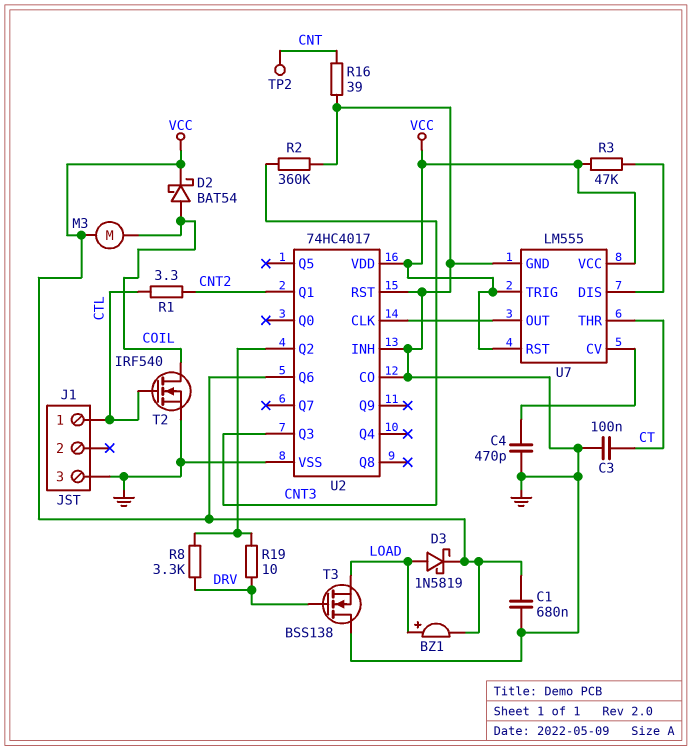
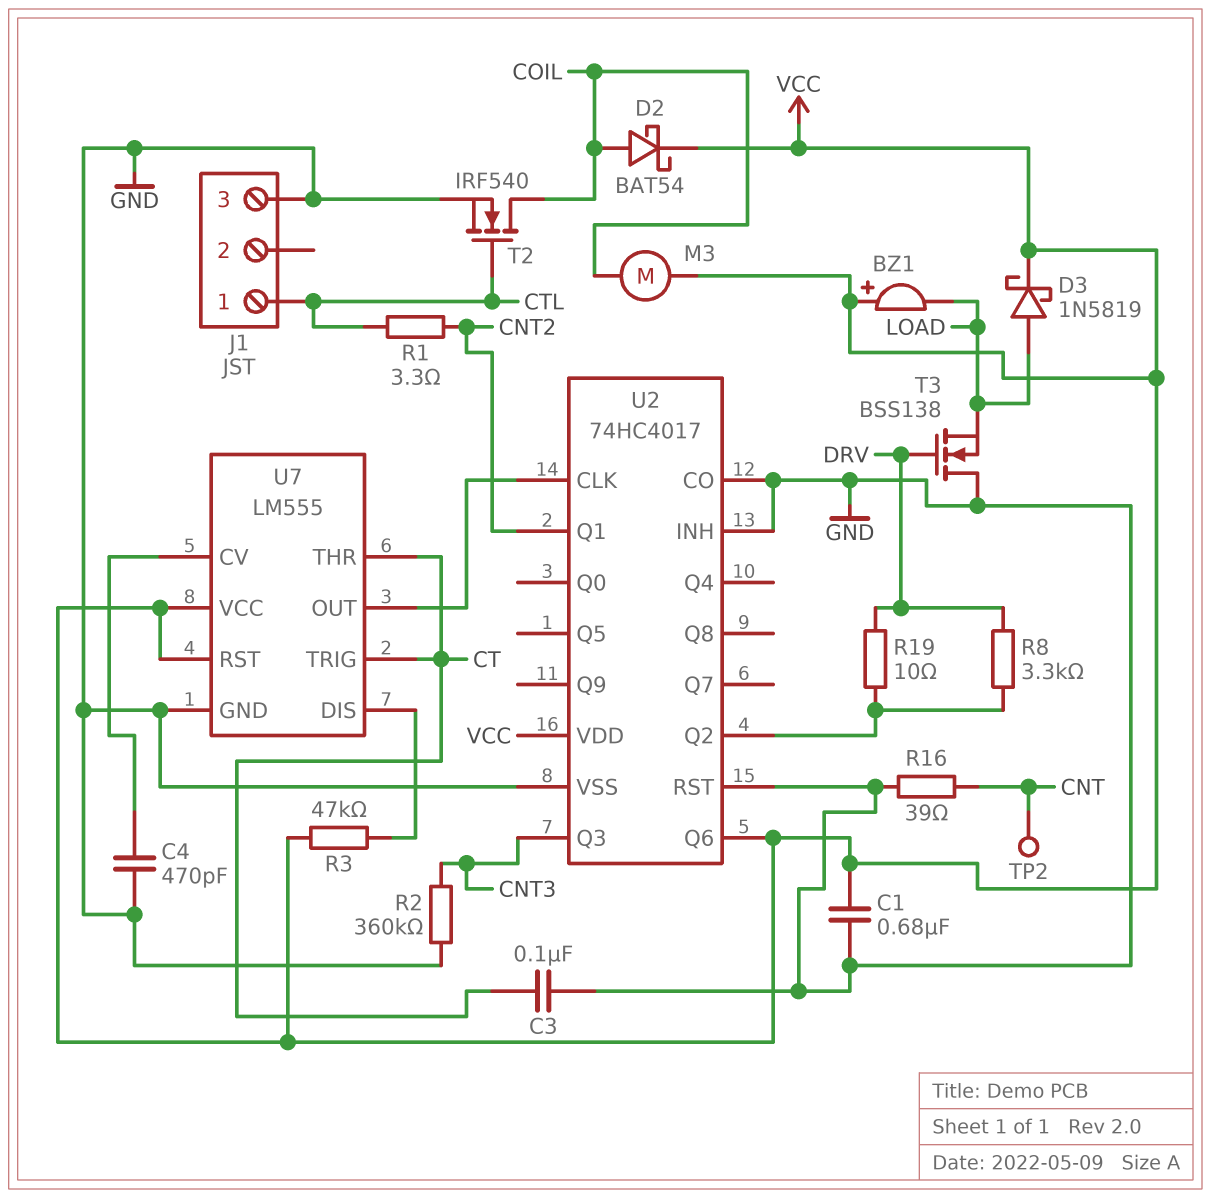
BZ1: buzzer (plus LOAD, minus VCC) -> buzzer (plus VCC, minus LOAD)
U7 pin TRIG: VCC -> CT

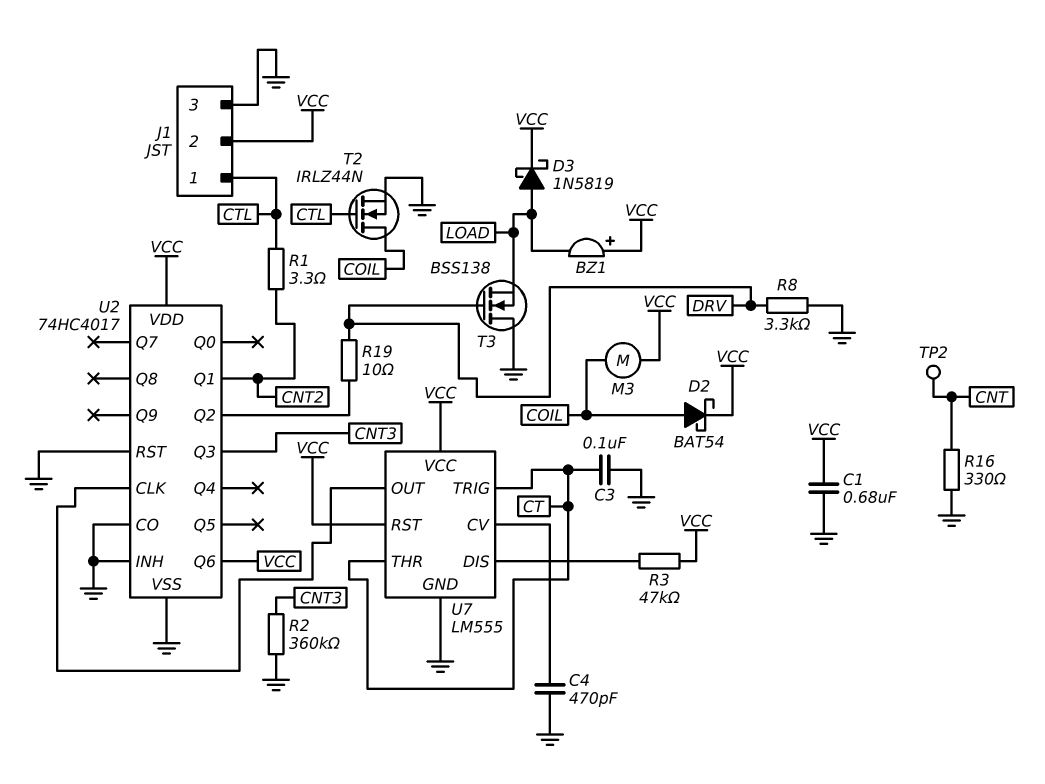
J1 pin 2: none -> VCC
R8: 3.3k (DRV, U2/Q2) -> 3.3k (DRV, GND)
R16: 39 (CNT, GND) -> 330 (CNT, GND)
T2: NMOS IRF540 (G CTL, D COIL, S GND) -> NMOS IRLZ44N (G CTL, D COIL, S GND)

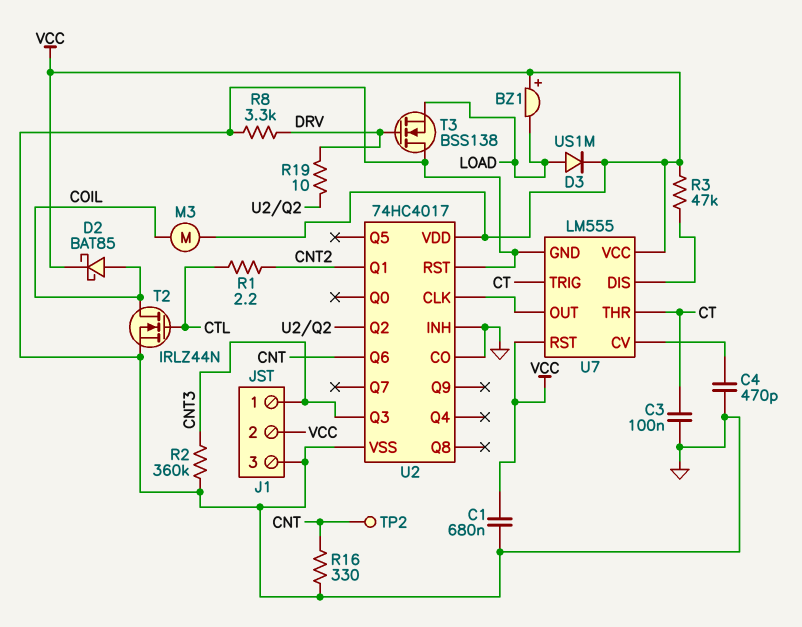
D2: schottky BAT54 (A COIL, K VCC) -> schottky BAT85 (A COIL, K VCC)
D3: schottky 1N5819 (A LOAD, K VCC) -> diode US1M (A LOAD, K VCC)
J1 pin 1: CTL -> CNT3
R1: 3.3 (CNT2, CTL) -> 2.2 (CNT2, CTL)
U2 pin Q6: VCC -> CNT

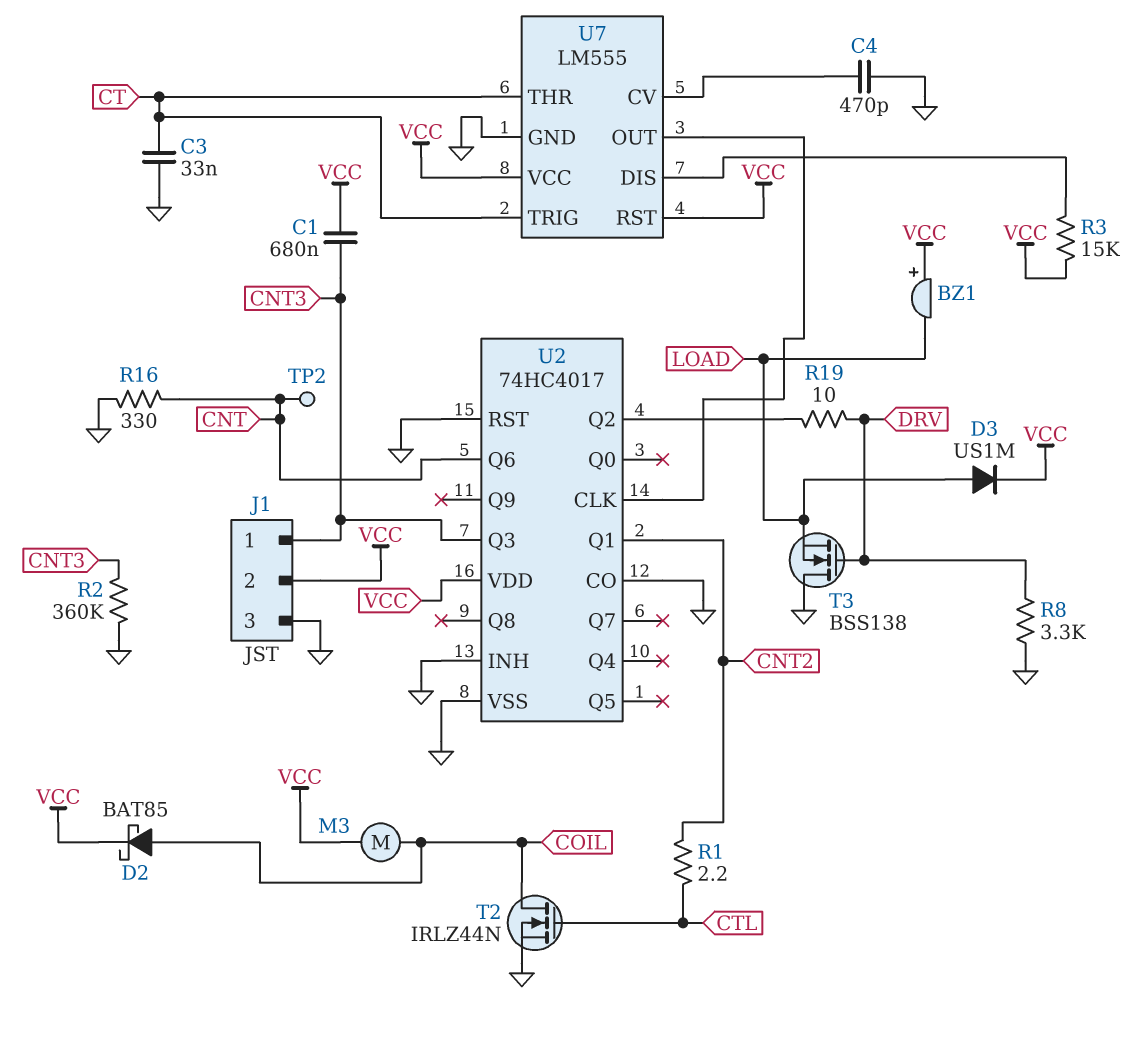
C1: 680nF (GND, VCC) -> 680nF (CNT3, VCC)
C3: 100nF (CT, GND) -> 33nF (CT, GND)
R3: 47k (U7/DIS, VCC) -> 15k (U7/DIS, VCC)

